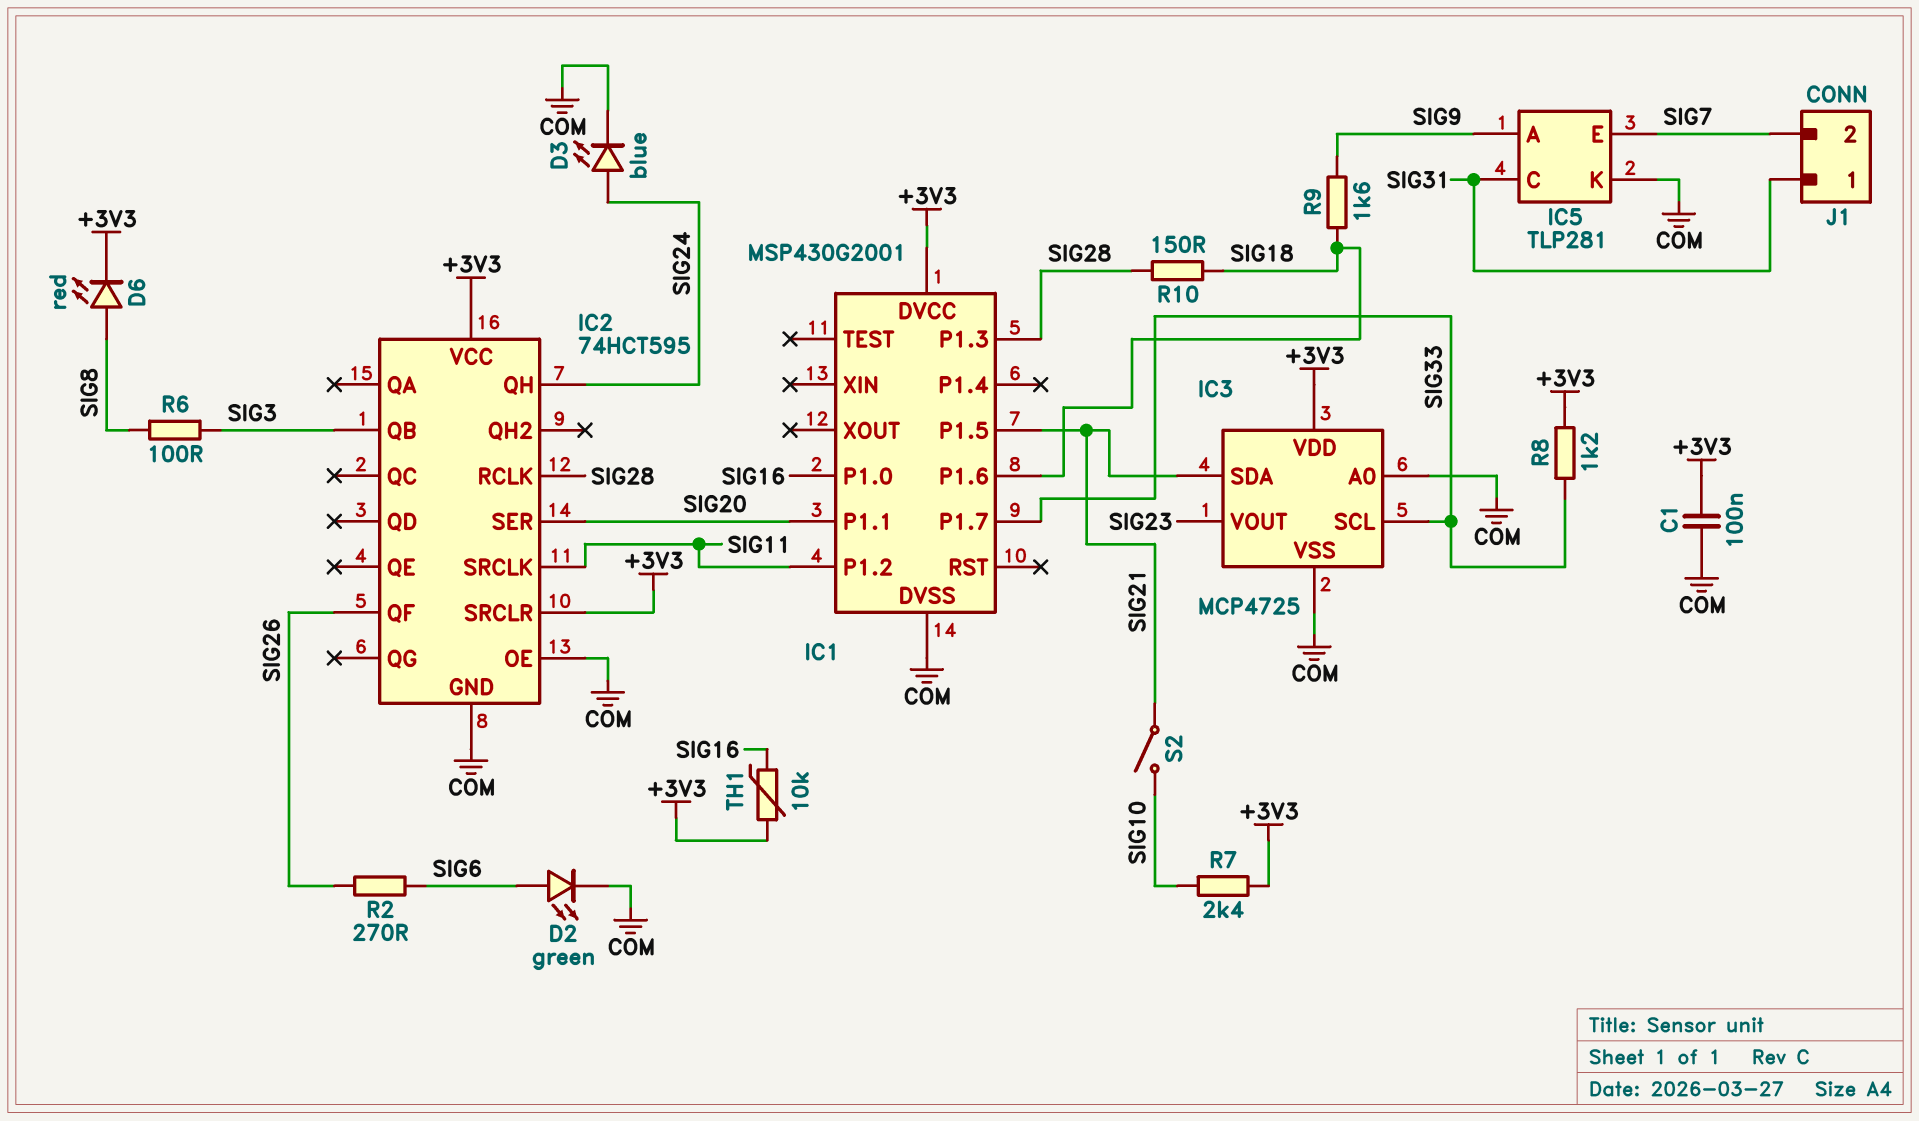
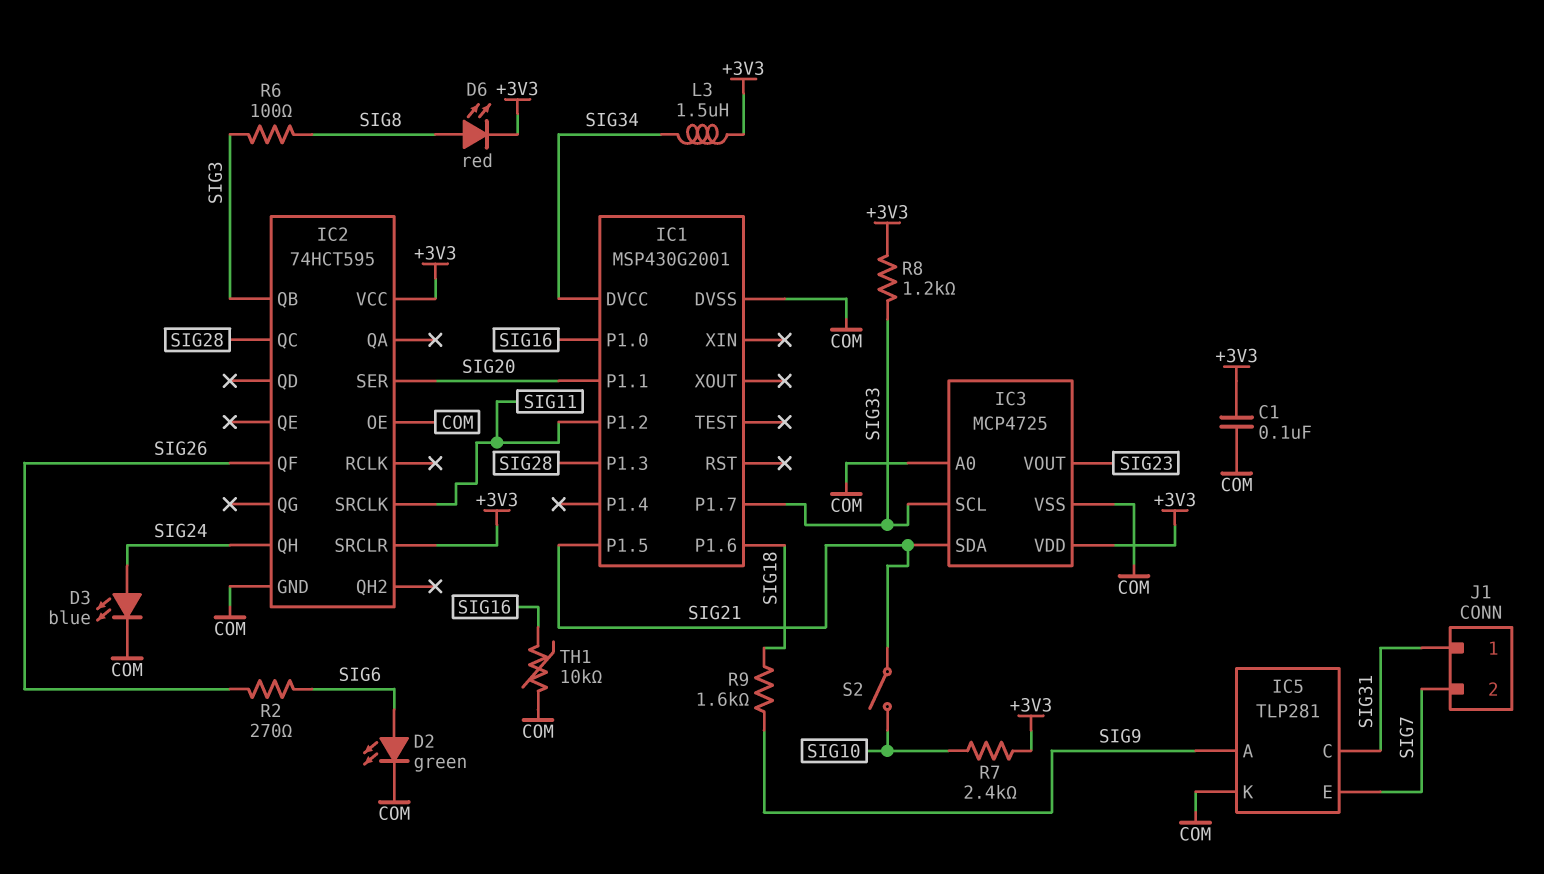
IC1 pin DVCC: +3V3 -> SIG34
IC2 pin QC: none -> SIG28
IC2 pin RCLK: SIG28 -> none
L3: none -> 1.5uH (+3V3, SIG34)
R10: 150 (SIG18, SIG28) -> none
TH1: 10k (+3V3, SIG16) -> 10k (COM, SIG16)

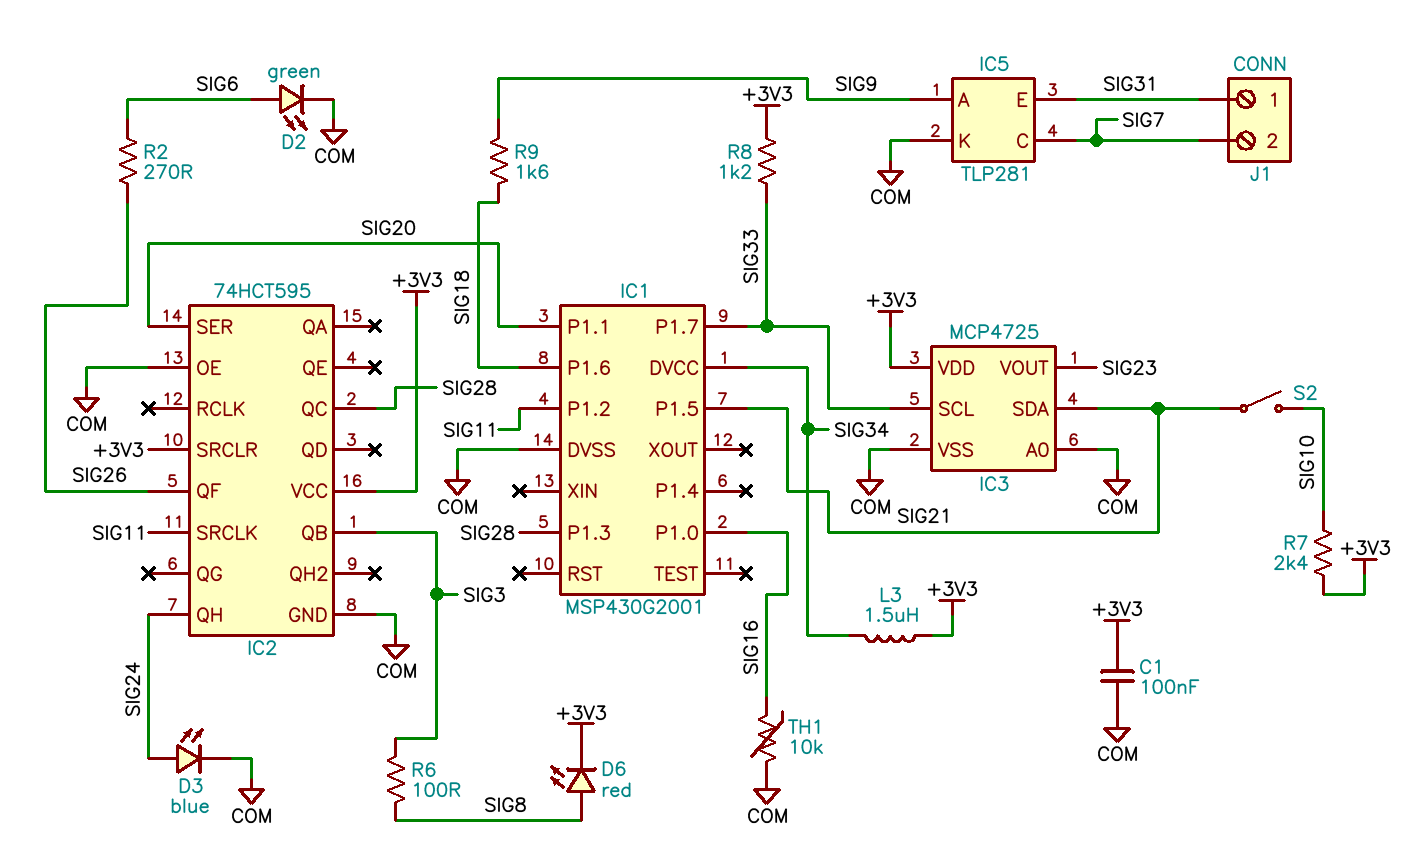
IC5 pin C: SIG31 -> SIG7
IC5 pin E: SIG7 -> SIG31

